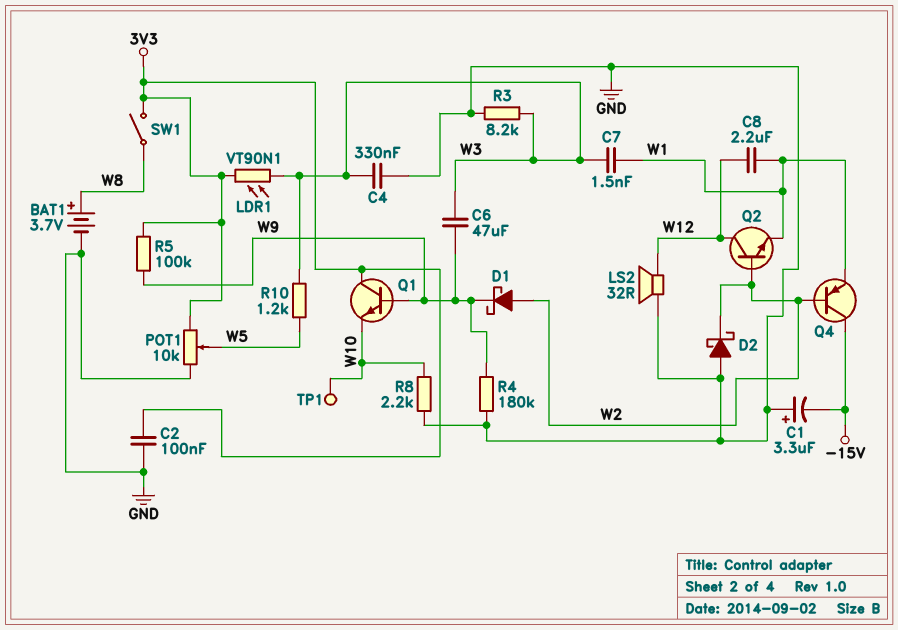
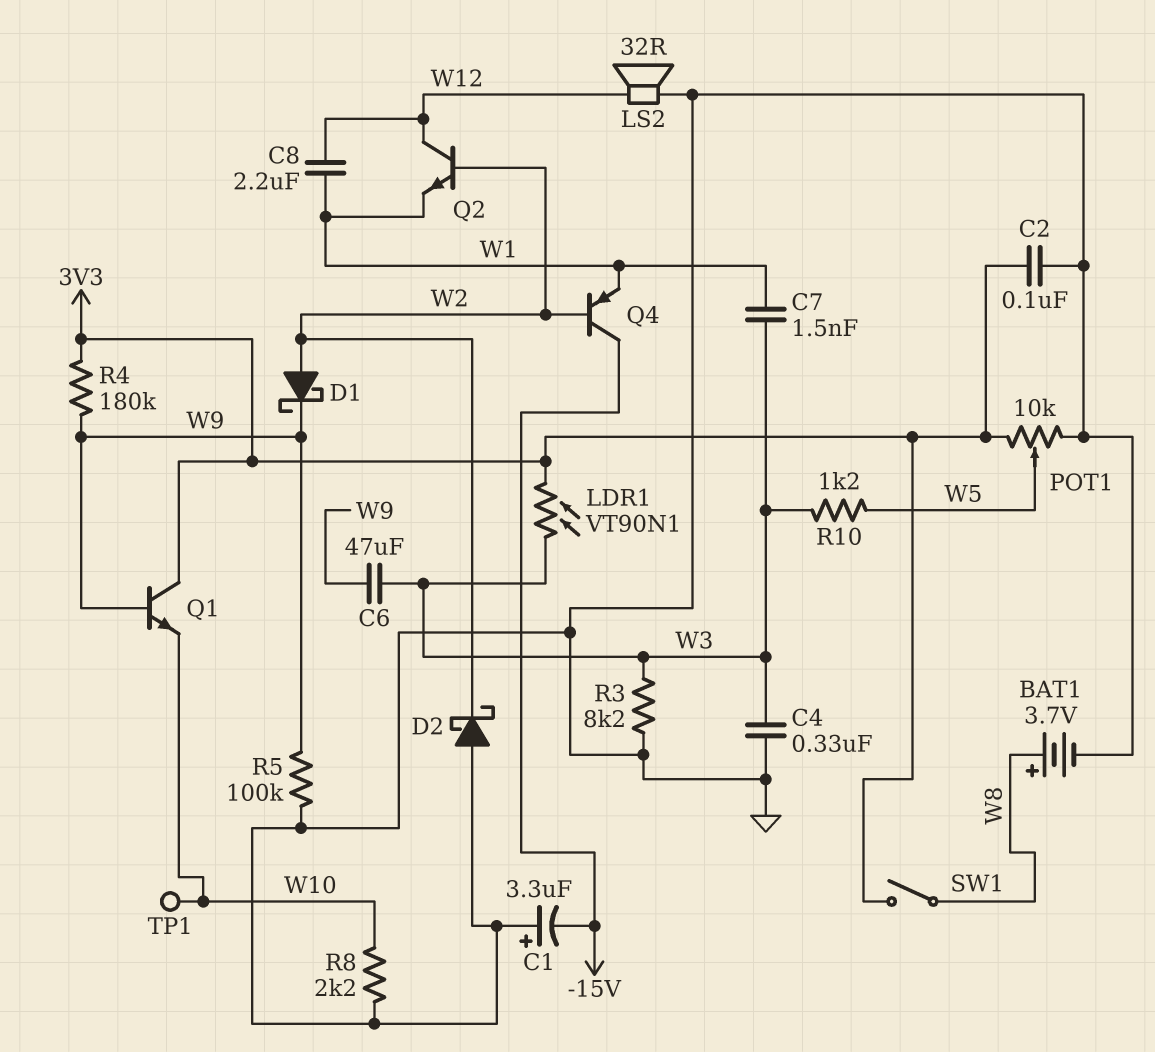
R4: 180k (GND, W9) -> 180k (3V3, W9)
R5: 100k (3V3, W9) -> 100k (GND, W9)

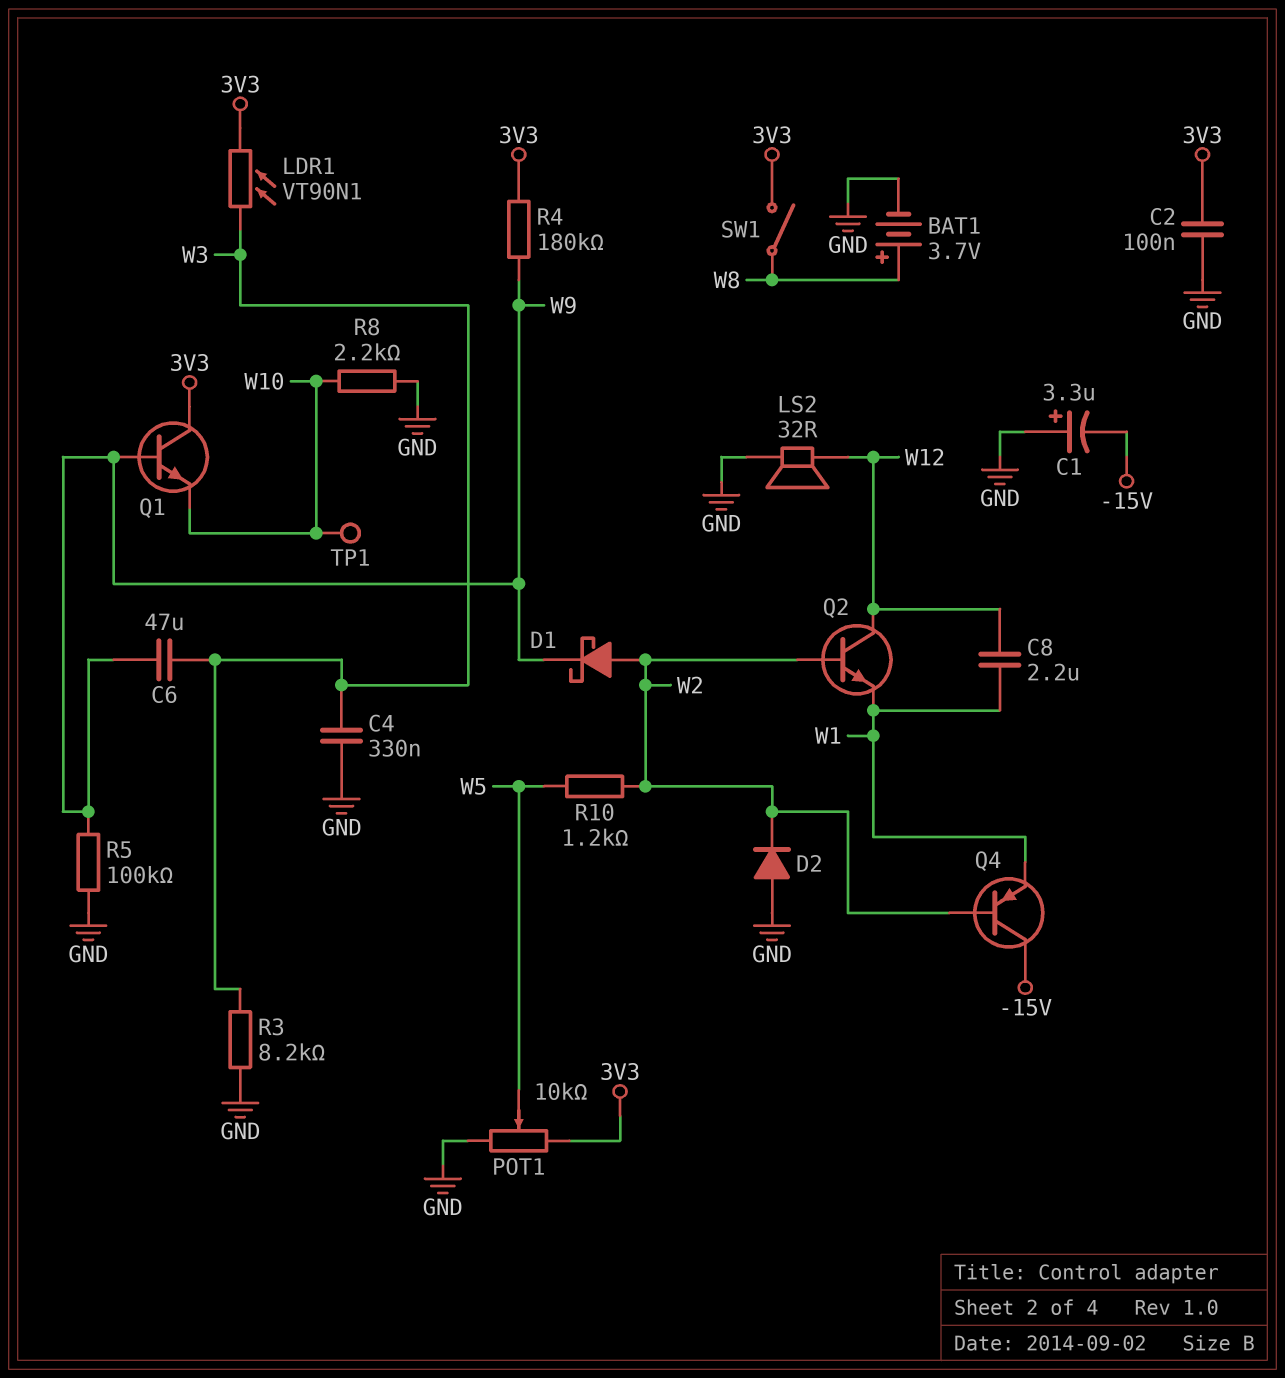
C7: 1.5nF (W1, W3) -> none
D2: schottky (A GND, K W2) -> diode (A GND, K W2)
R10: 1.2k (W3, W5) -> 1.2k (W2, W5)

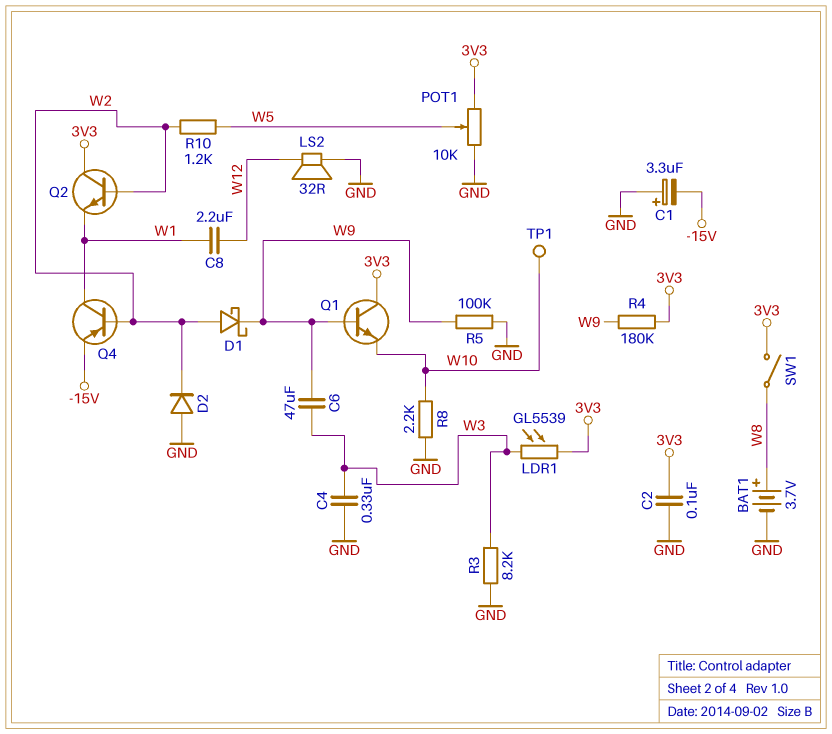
LDR1: VT90N1 (3V3, W3) -> GL5539 (3V3, W3)
Q2: NPN (B W2, C W12, E W1) -> NPN (B W2, C 3V3, E W1)
Q4: PNP (B W2, C -15V, E W1) -> PNP (B W2, C W1, E -15V)

